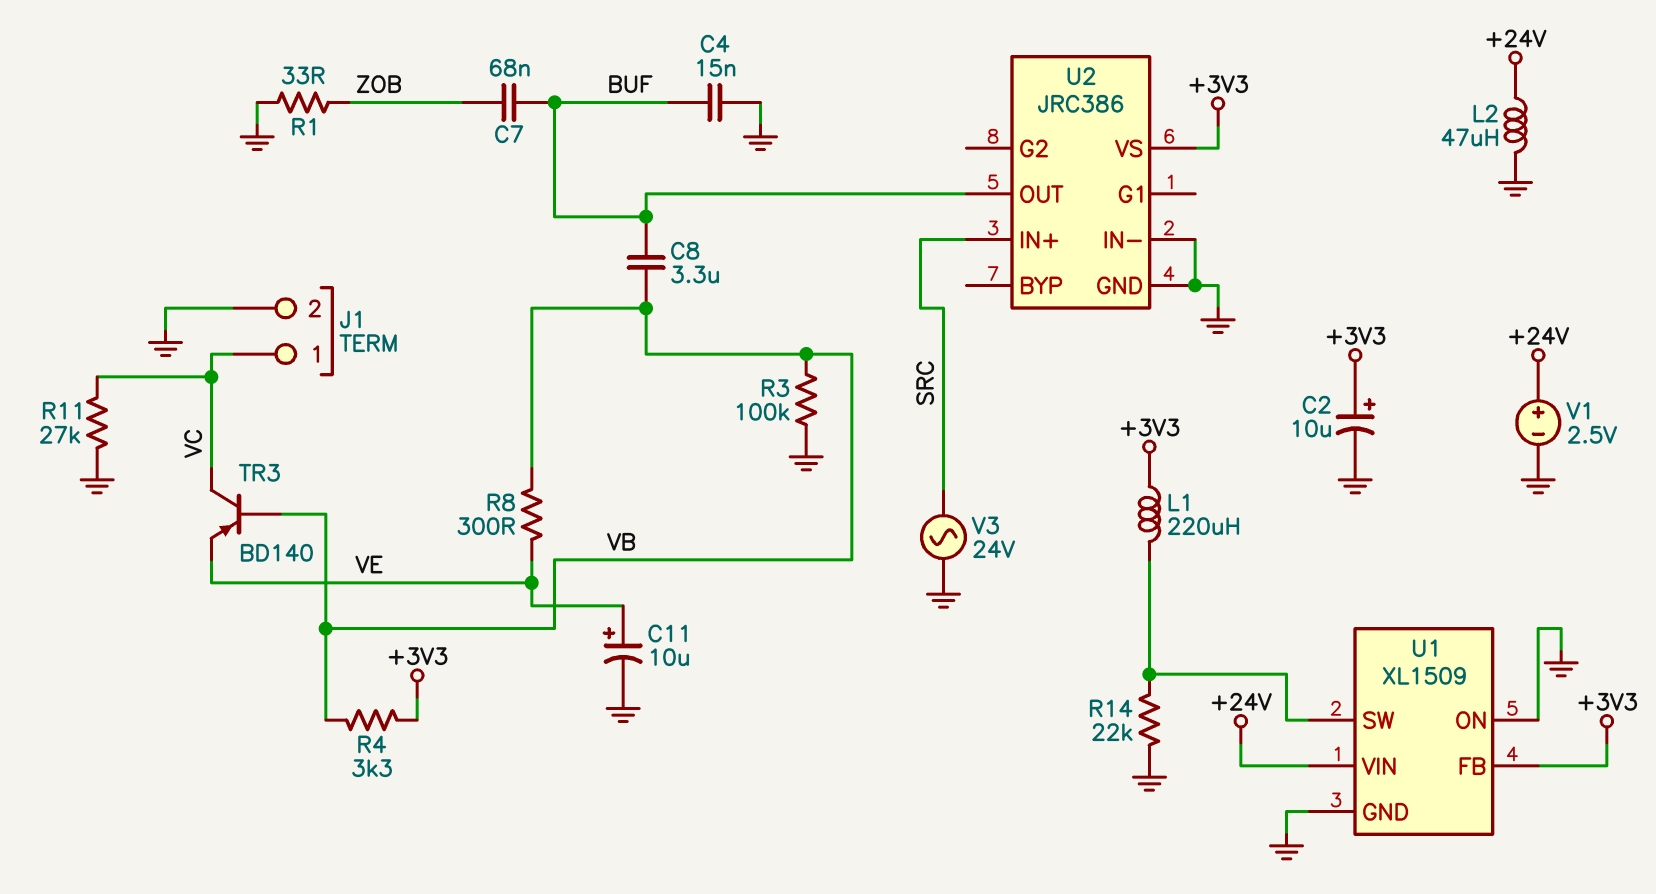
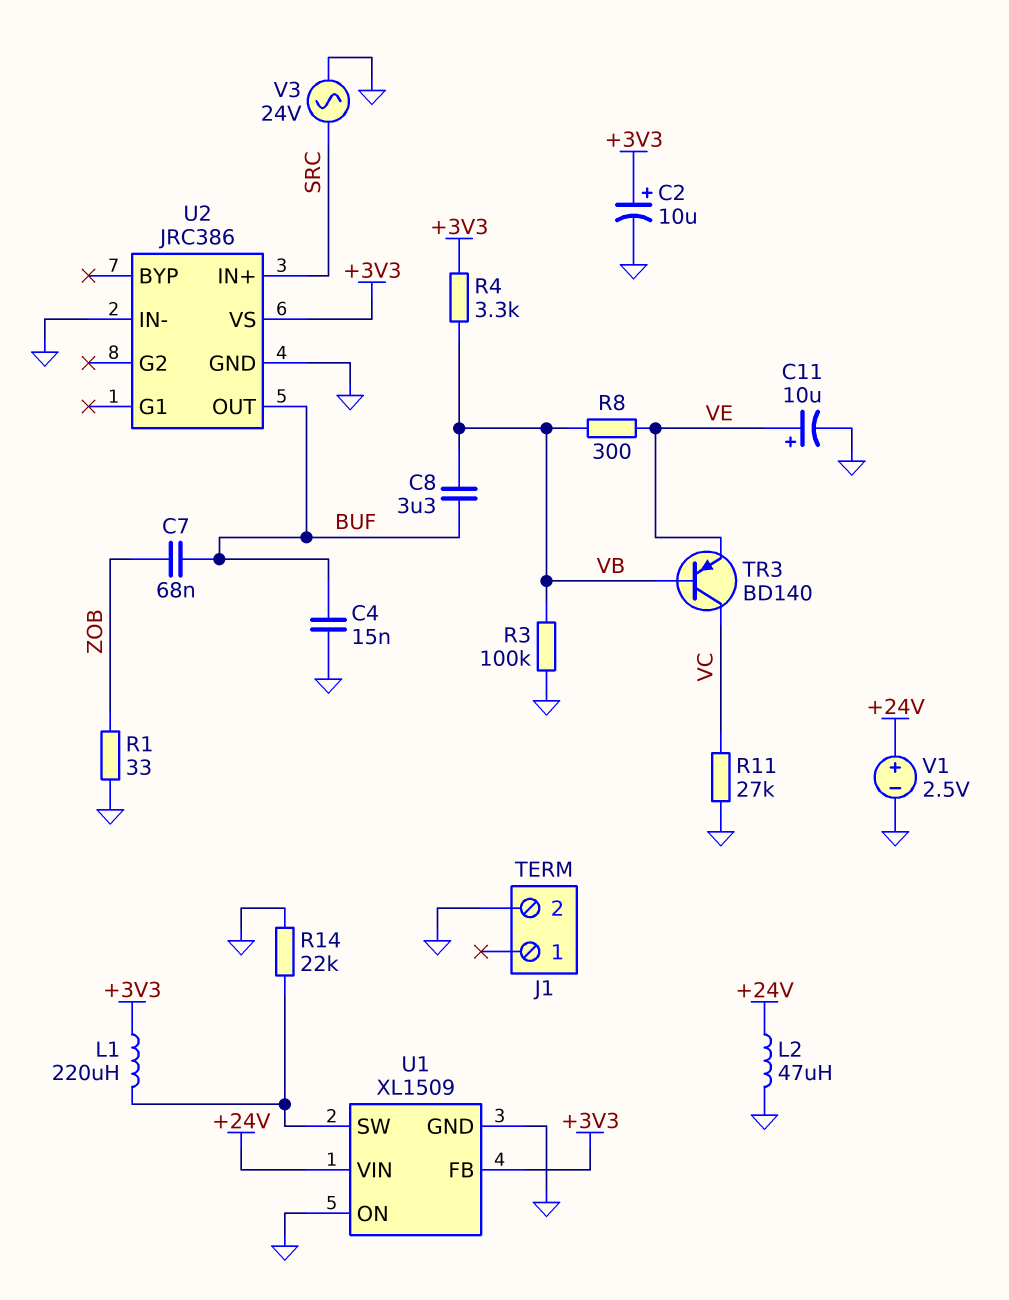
J1 pin 1: VC -> none

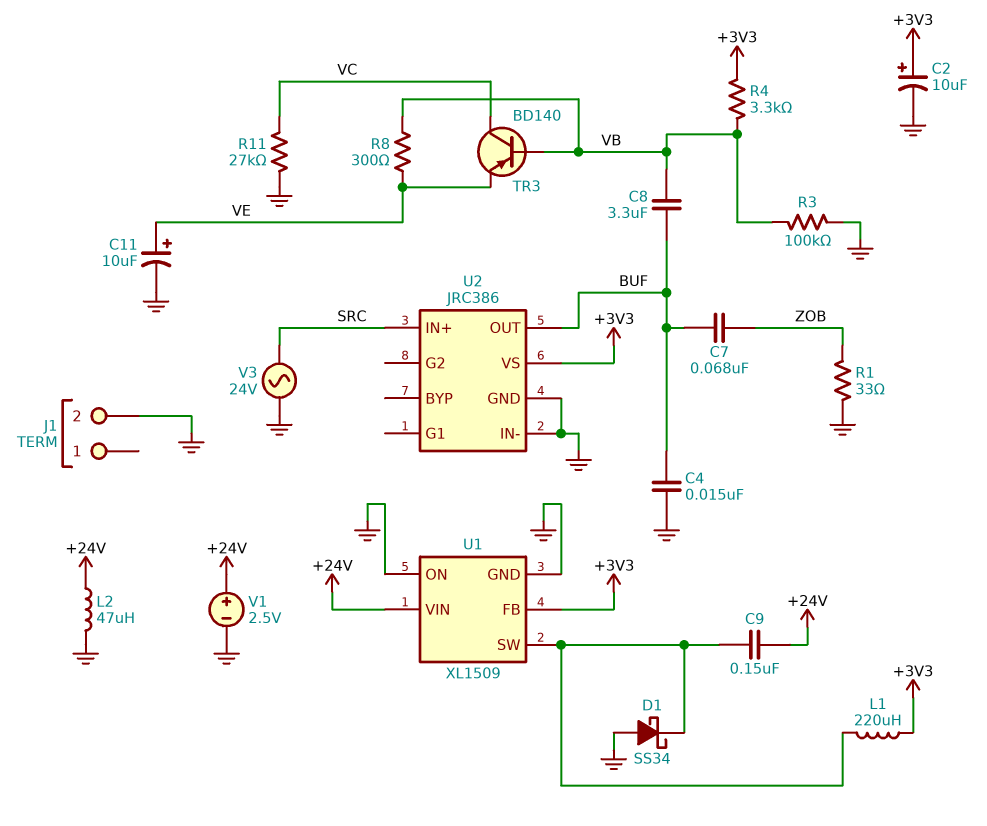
C9: none -> 150nF (+24V, U1/SW)
D1: none -> schottky SS34 (A GND, K U1/SW)
R14: 22k (GND, U1/SW) -> none

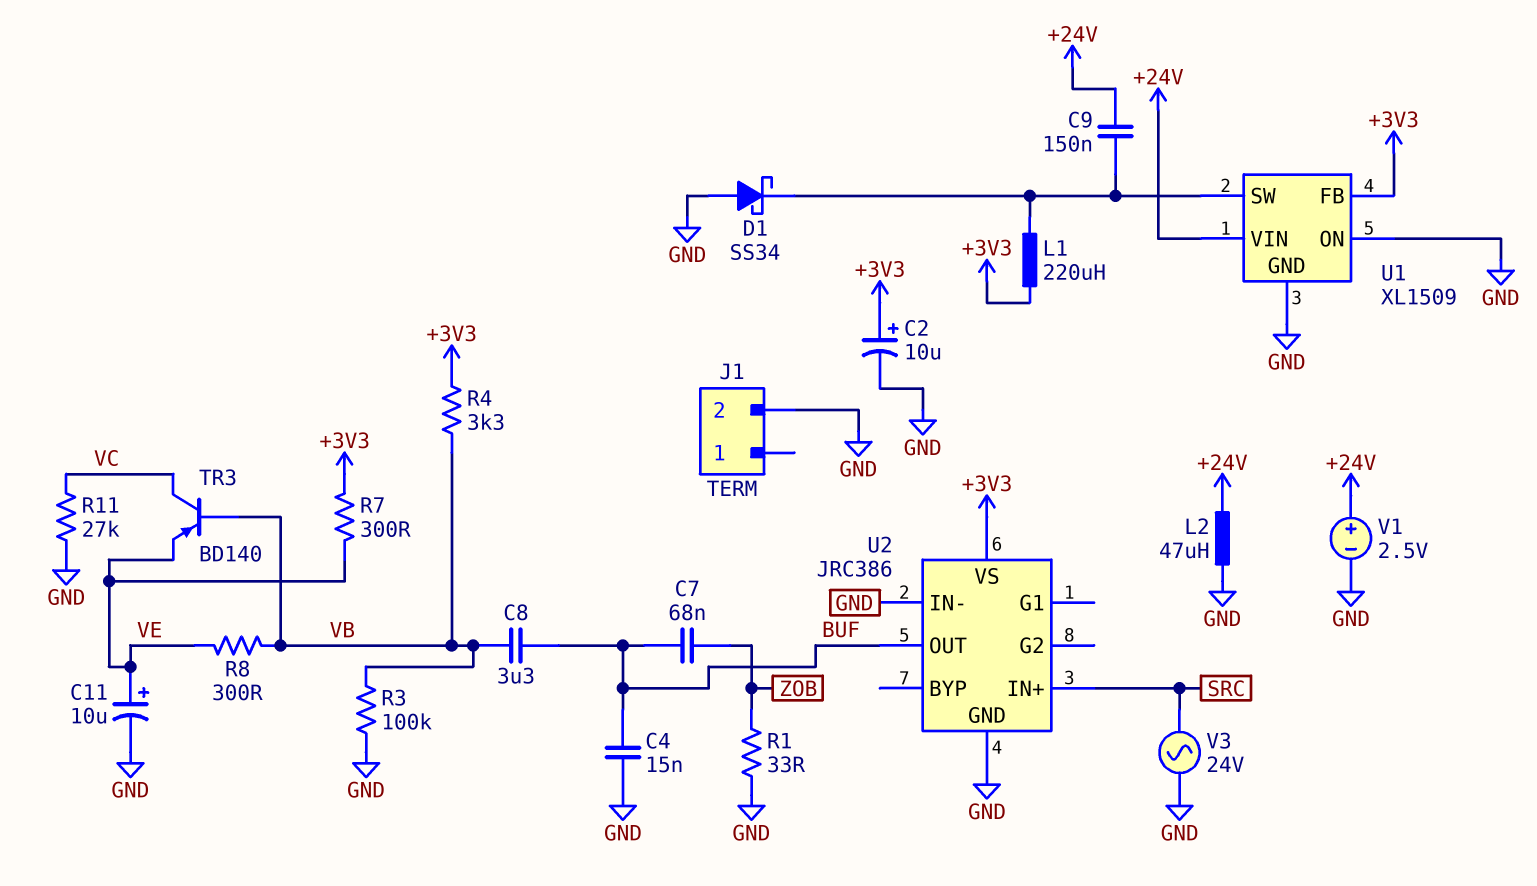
R7: none -> 300 (+3V3, VE)

